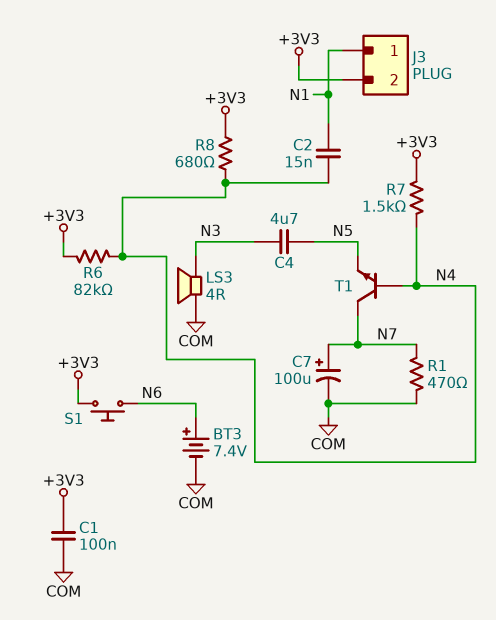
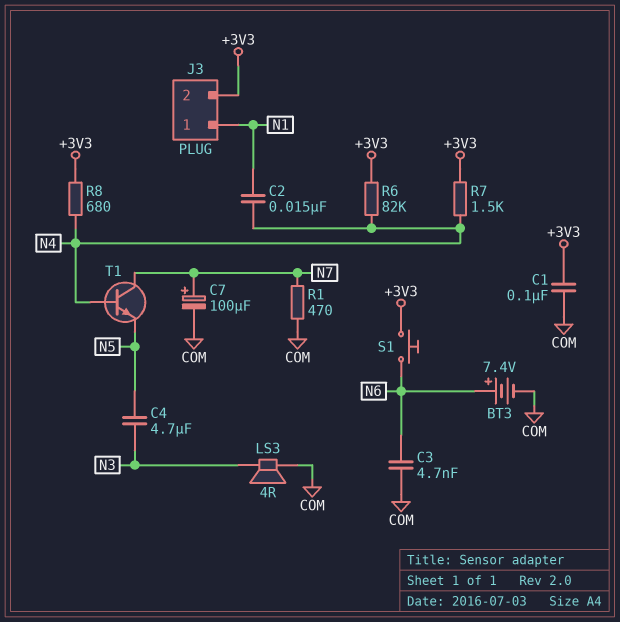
C3: none -> 4.7nF (COM, N6)

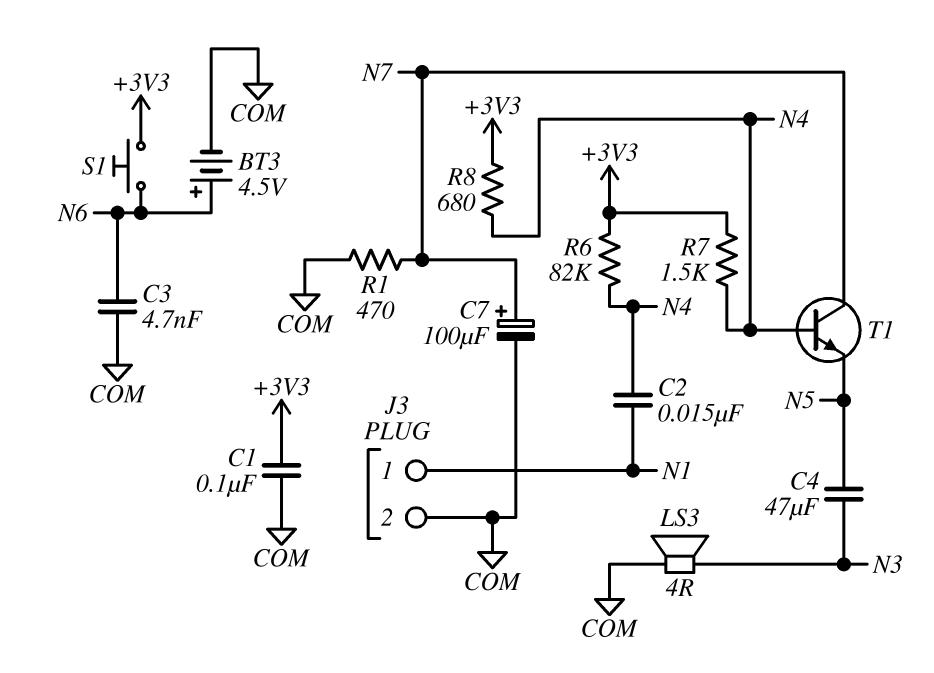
BT3: 7.4V (plus N6, minus COM) -> 4.5V (plus N6, minus COM)
C4: 4.7uF (N3, N5) -> 47uF (N3, N5)
J3 pin 2: +3V3 -> COM

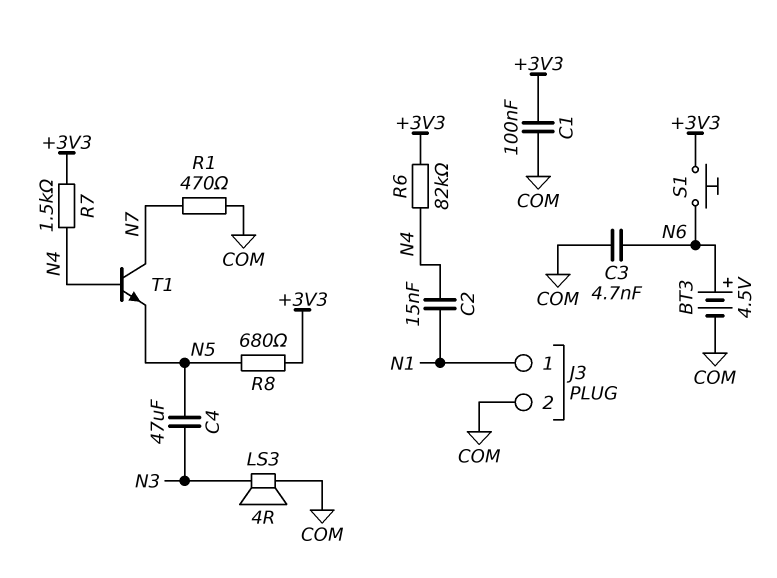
C7: 100uF (plus N7, minus COM) -> none
R8: 680 (+3V3, N4) -> 680 (+3V3, N5)

